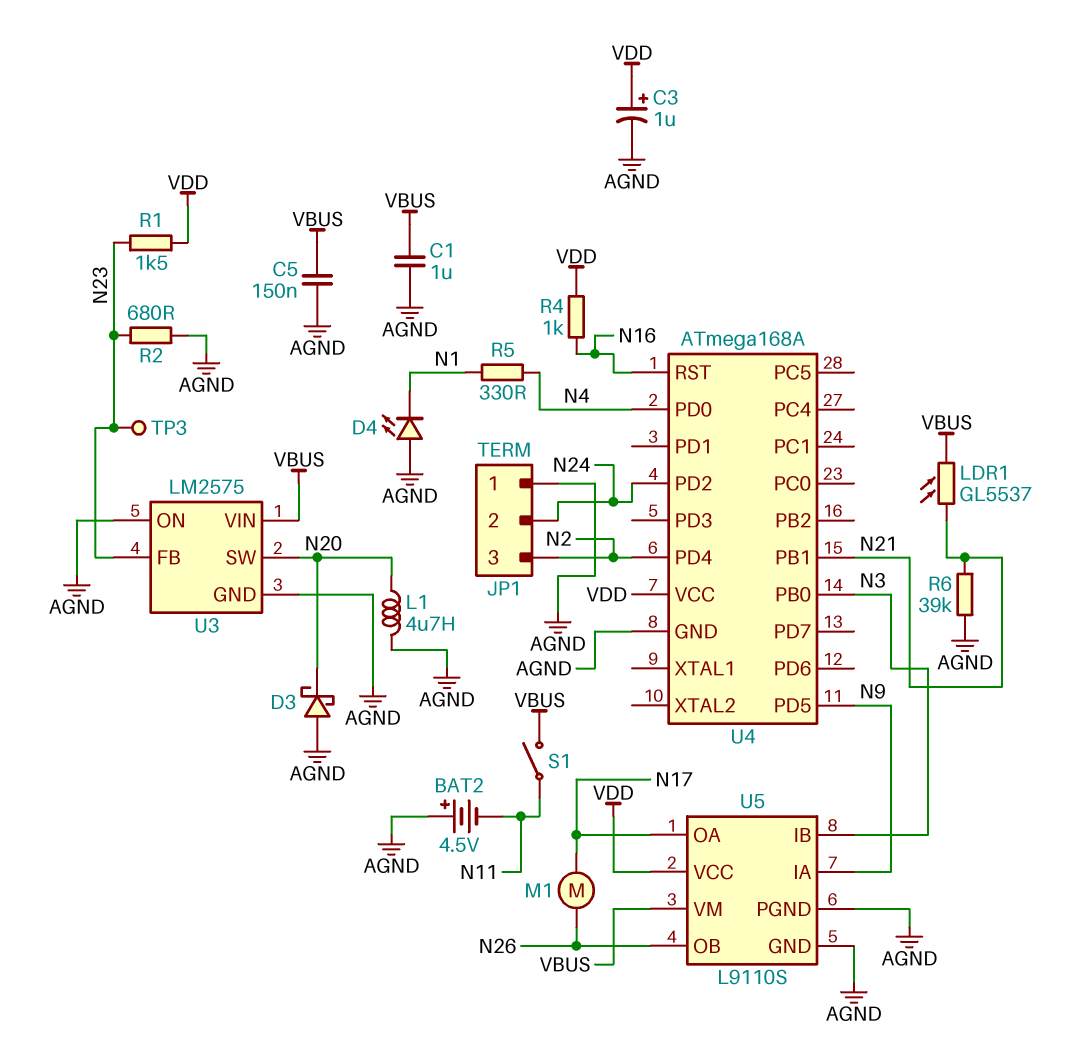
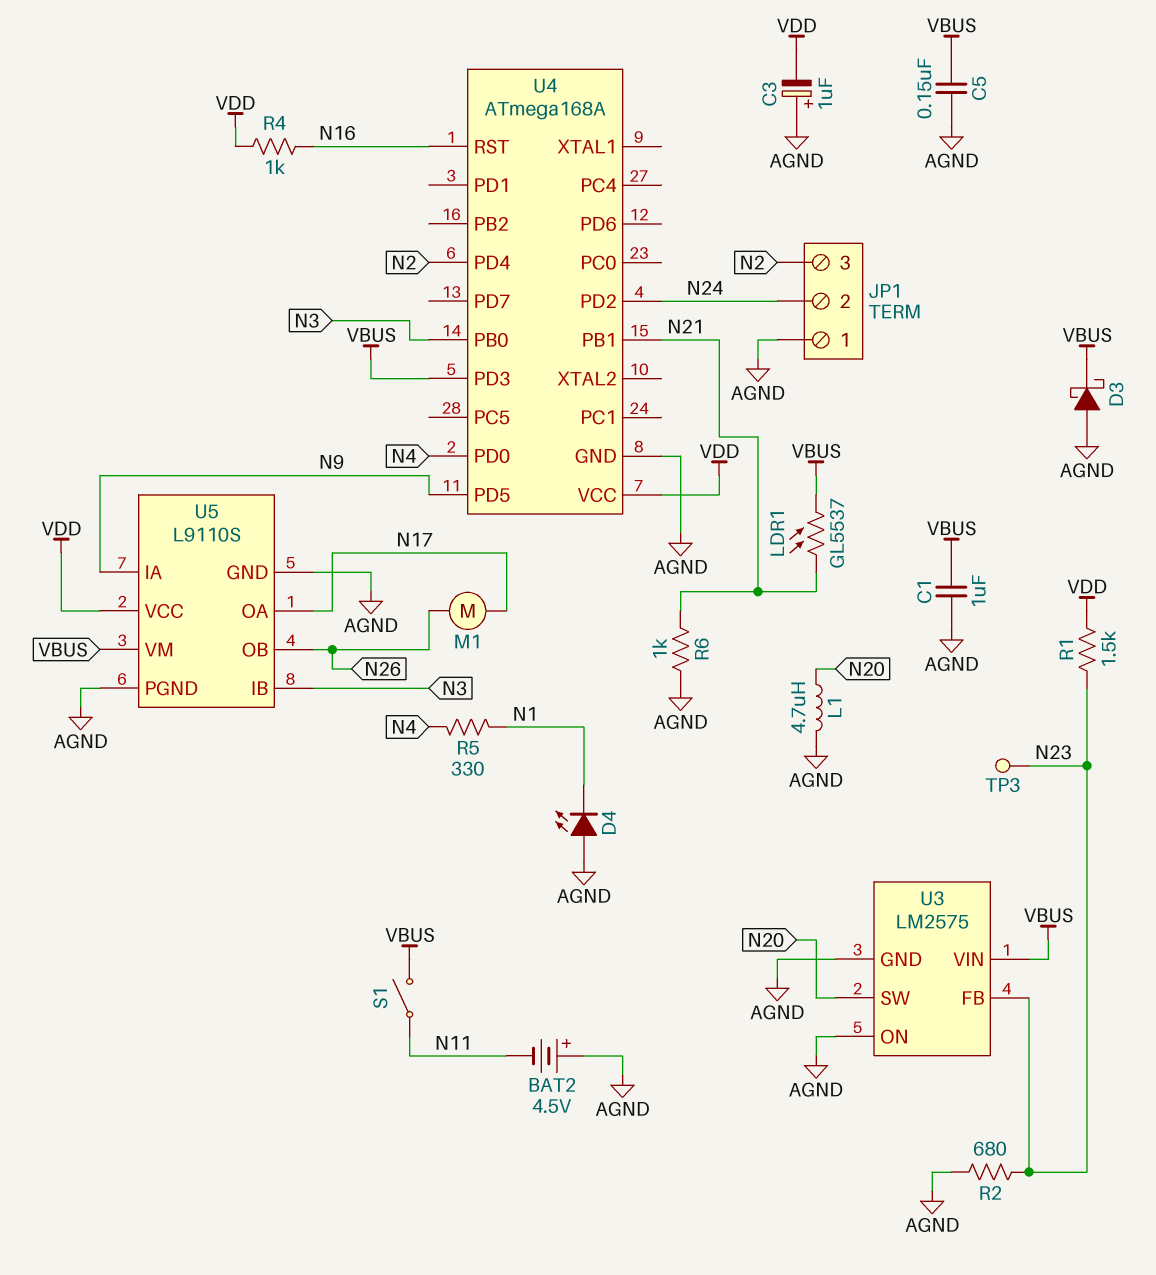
C3: 1uF (plus VDD, minus AGND) -> 1uF (plus AGND, minus VDD)
D3: schottky (A AGND, K N20) -> schottky (A AGND, K VBUS)
R6: 39k (AGND, N21) -> 1k (AGND, N21)
U4 pin PD3: none -> VBUS

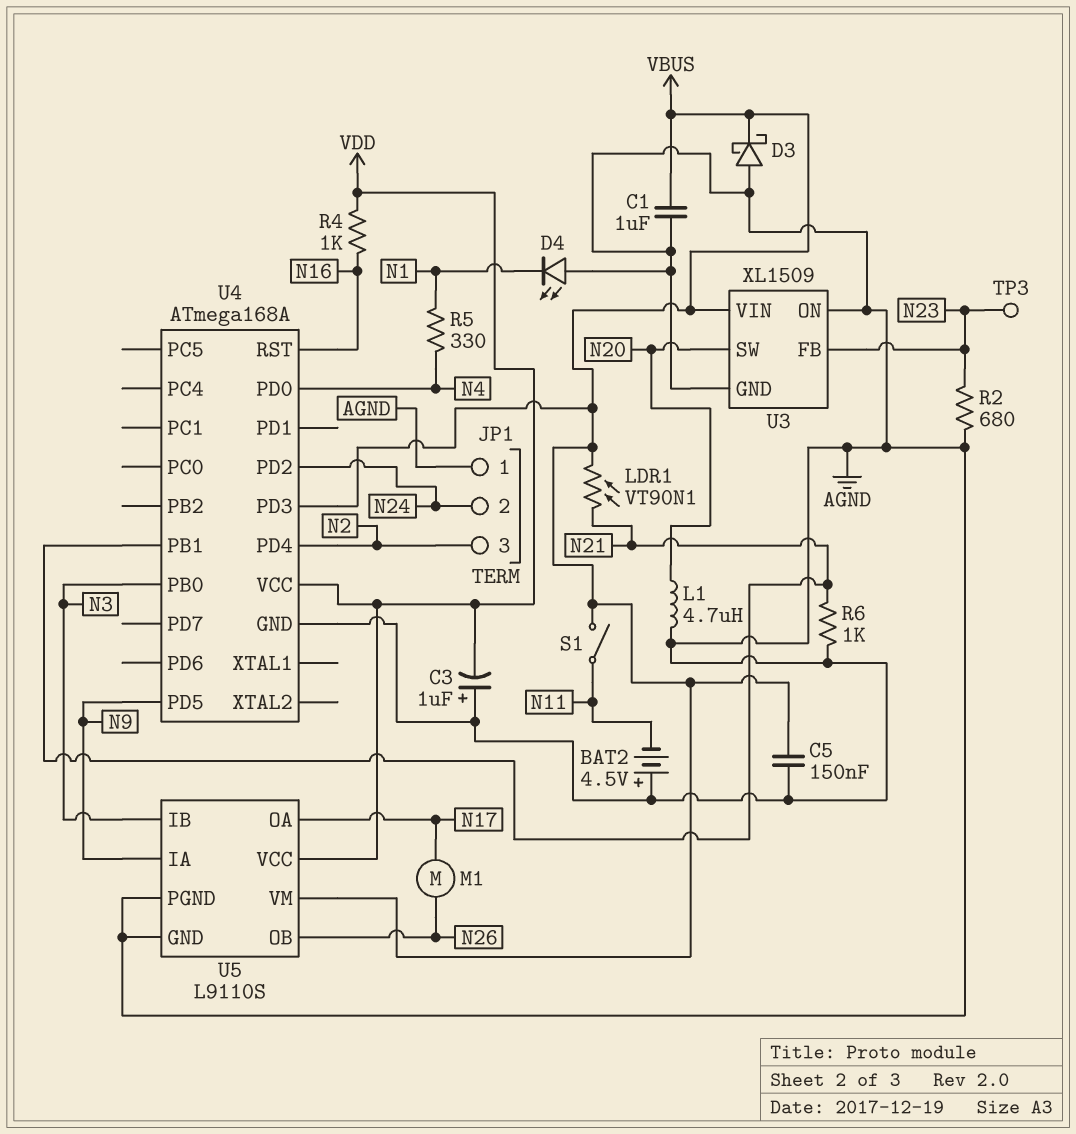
LDR1: GL5537 (N21, VBUS) -> VT90N1 (N21, VBUS)
R1: 1.5k (N23, VDD) -> none
U3: LM2575 -> XL1509

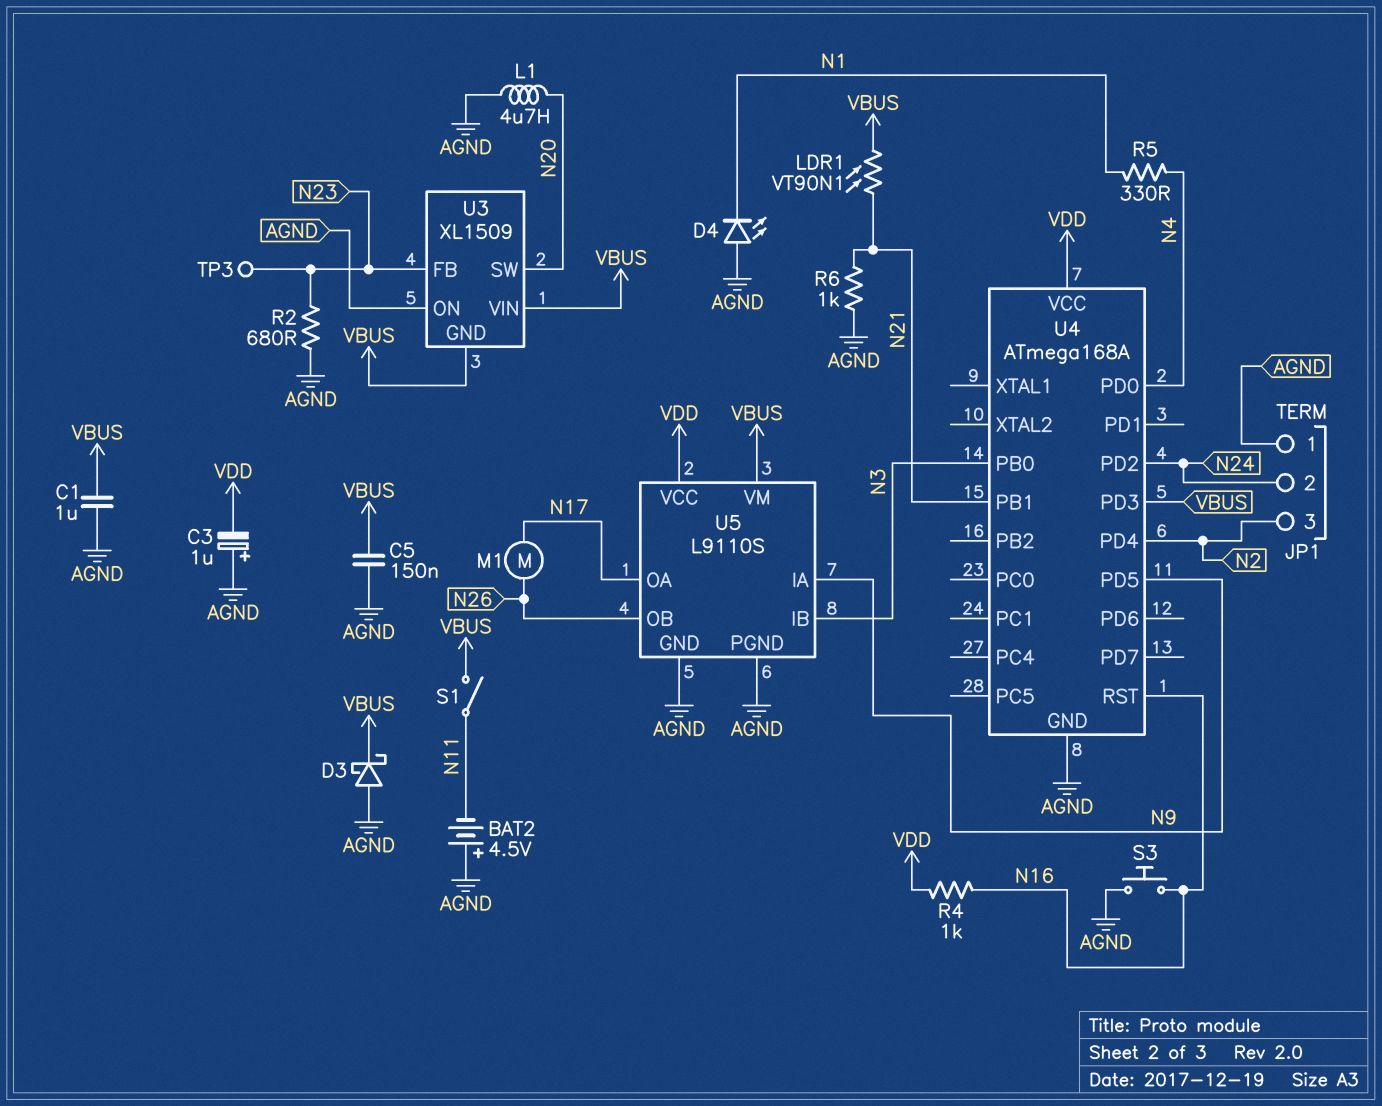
S3: none -> button (AGND, N16)
U3 pin GND: AGND -> VBUS

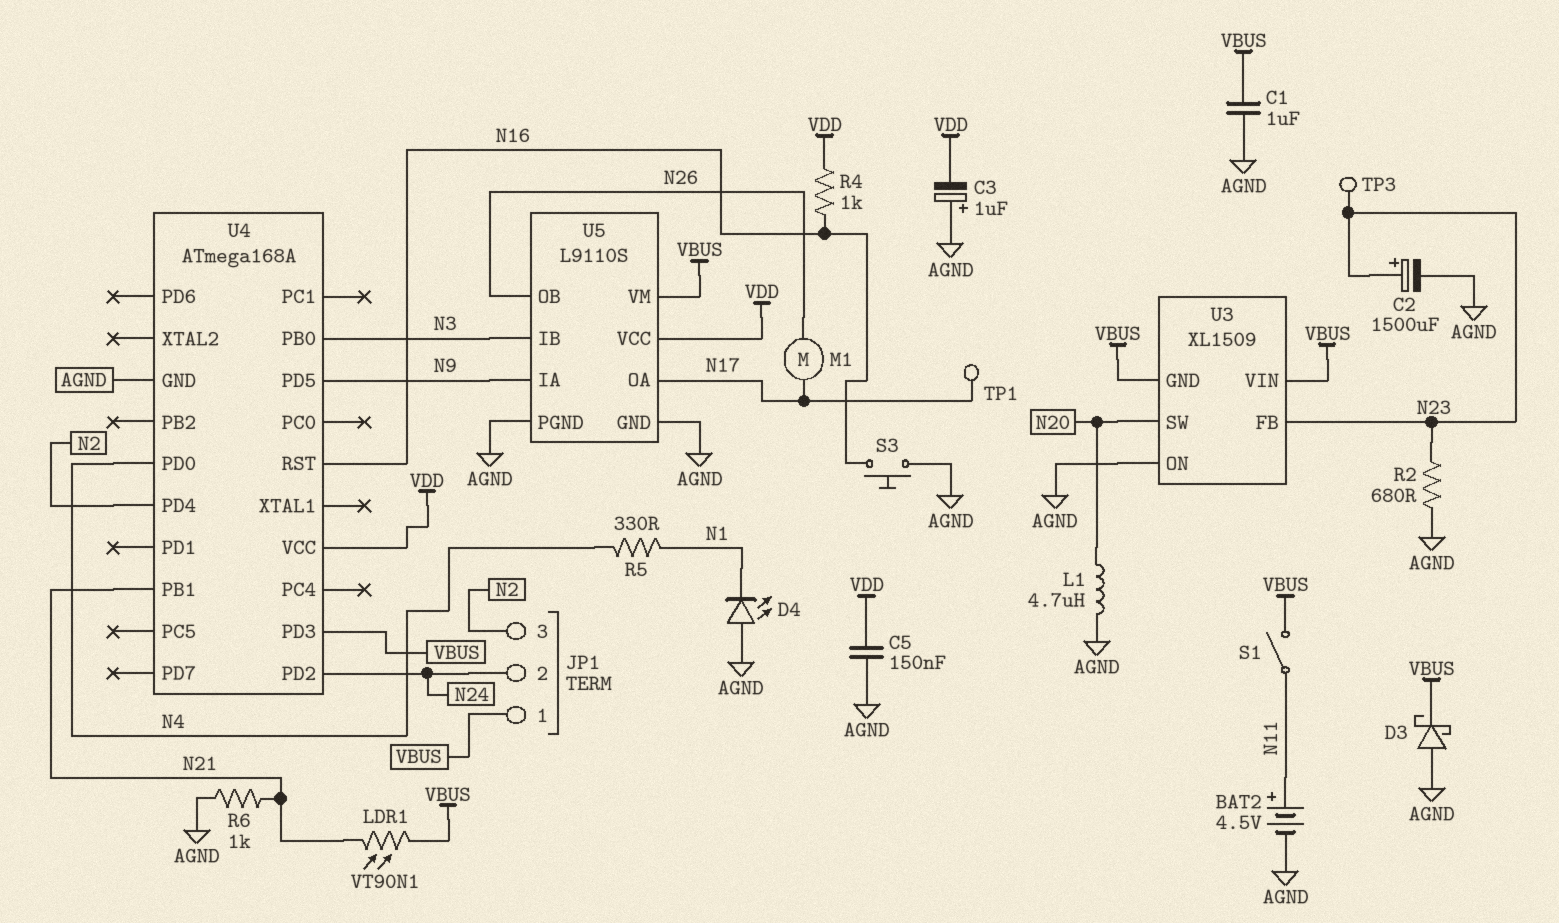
BAT2: 4.5V (plus AGND, minus N11) -> 4.5V (plus N11, minus AGND)
C2: none -> 1500uF (plus N23, minus AGND)
C5: 150nF (AGND, VBUS) -> 150nF (AGND, VDD)
JP1 pin 1: AGND -> VBUS
TP1: none -> test point (N17)

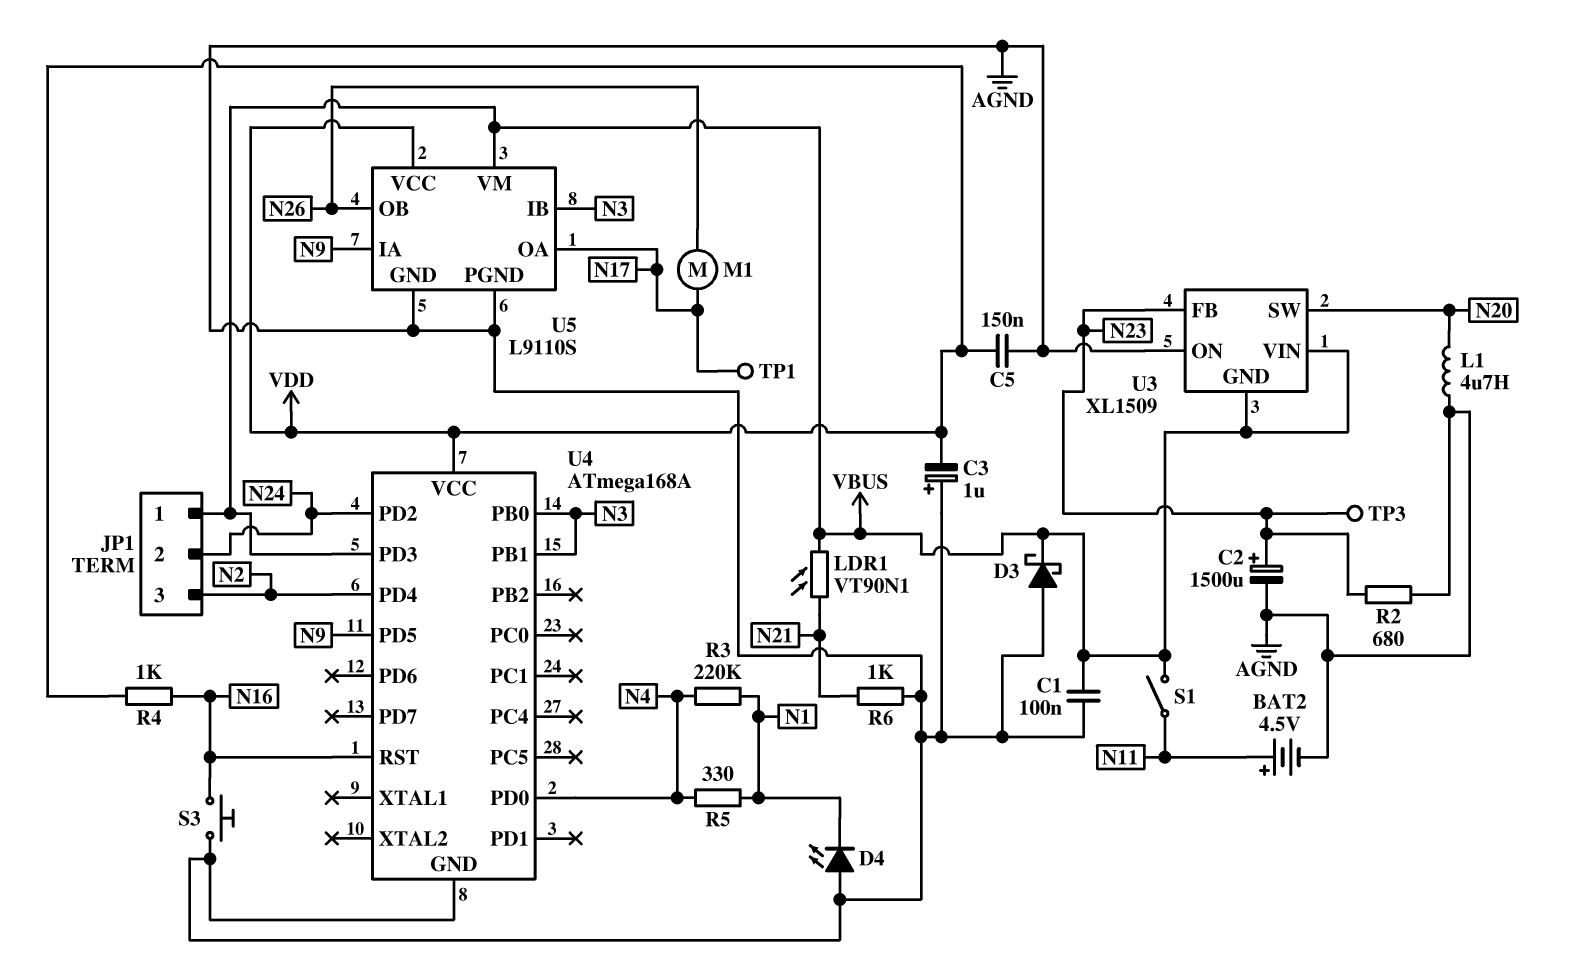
C1: 1uF (AGND, VBUS) -> 100nF (AGND, VBUS)
R3: none -> 220k (N1, N4)
U4 pin PB1: N21 -> N3

